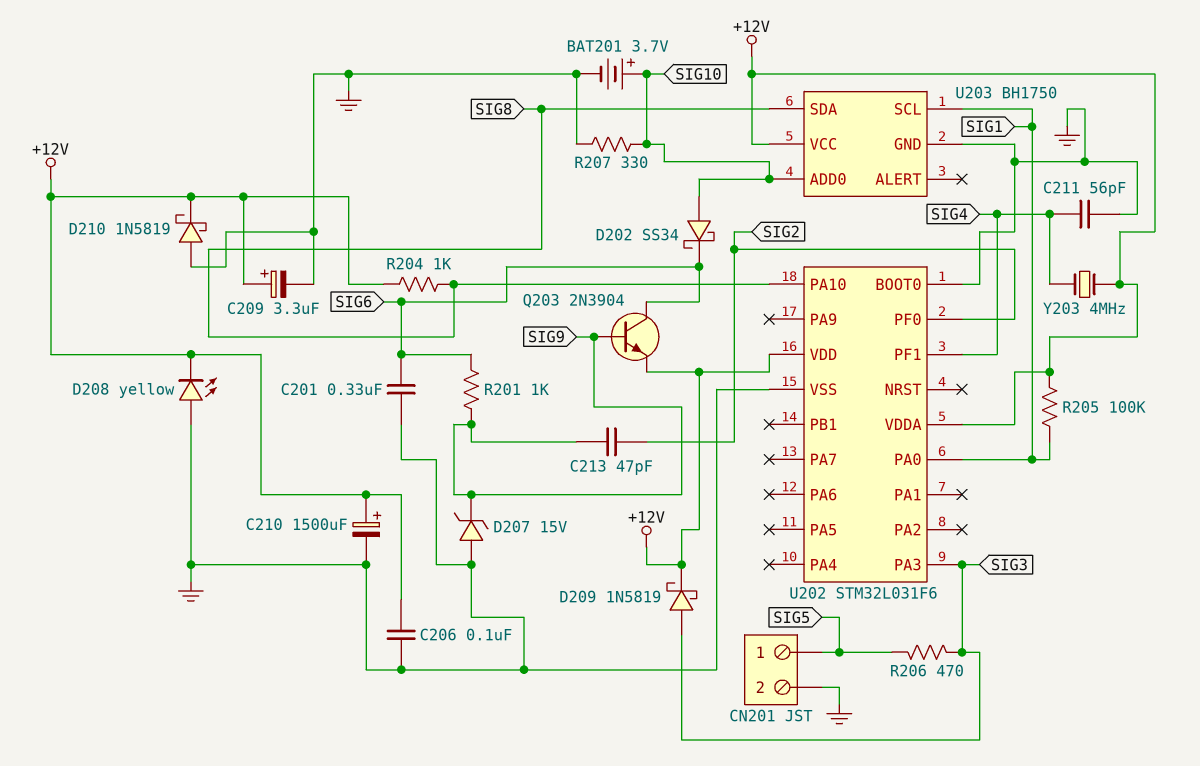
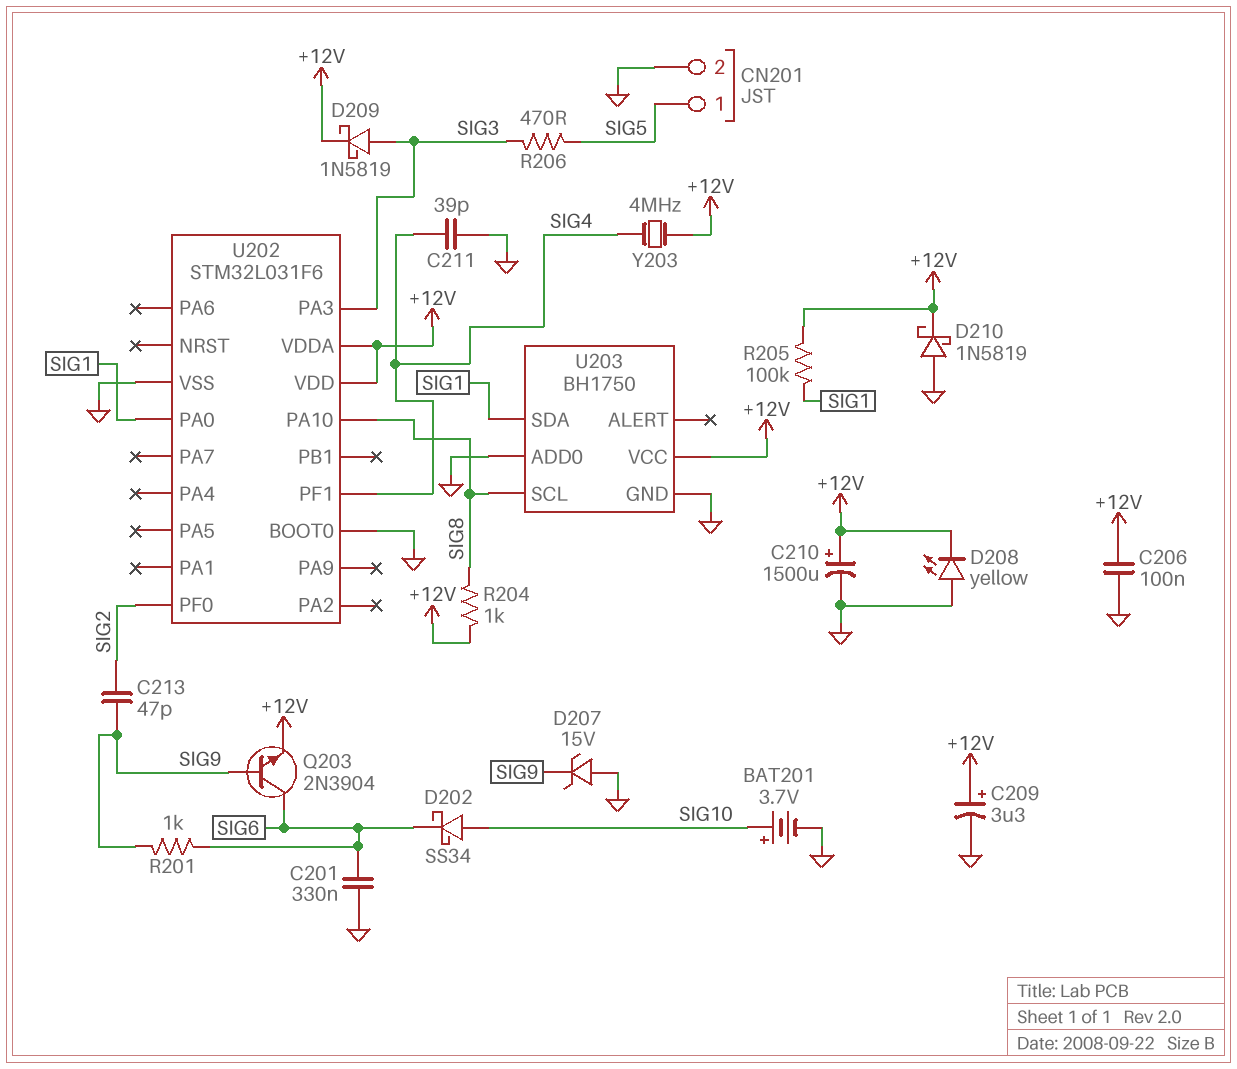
C211: 56pF (GND, SIG4) -> 39pF (GND, SIG4)
R207: 330 (GND, SIG10) -> none
U203 pin ADD0: SIG10 -> GND
U203 pin SCL: SIG1 -> SIG8
U203 pin SDA: SIG8 -> SIG1

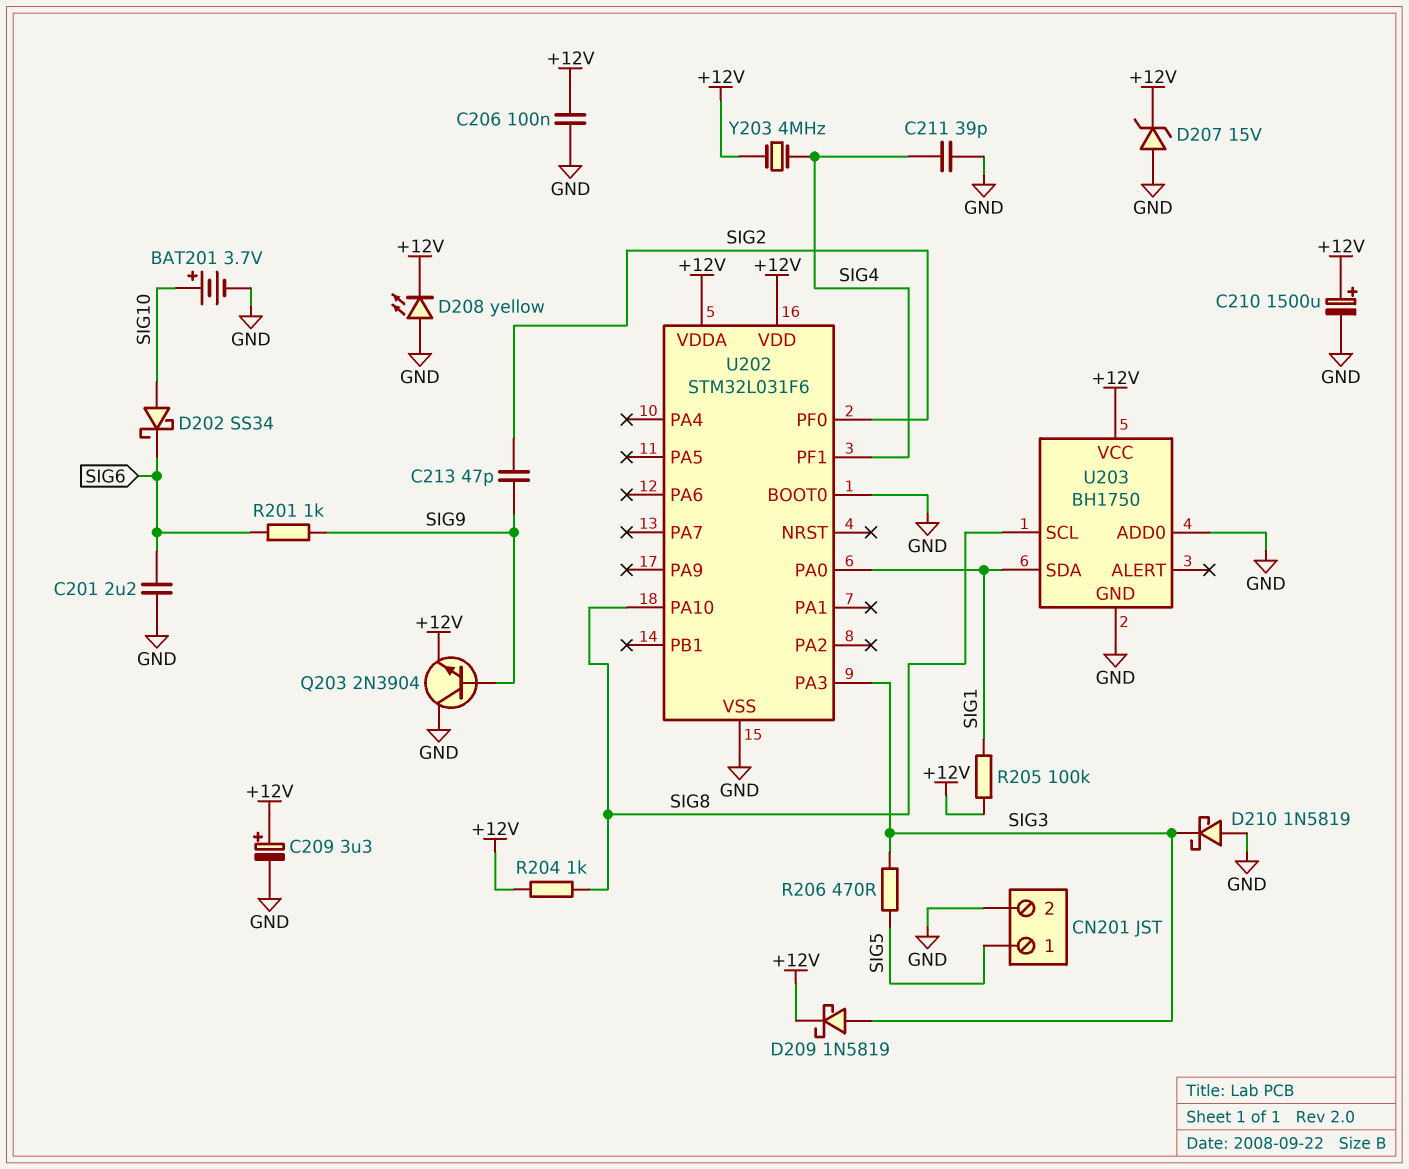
C201: 330nF (GND, SIG6) -> 2.2uF (GND, SIG6)
D207: zener 15V (A GND, K SIG9) -> zener 15V (A GND, K +12V)
D210: schottky 1N5819 (A GND, K +12V) -> schottky 1N5819 (A GND, K SIG3)
Q203: NPN 2N3904 (B SIG9, C SIG6, E +12V) -> NPN 2N3904 (B SIG9, C GND, E +12V)

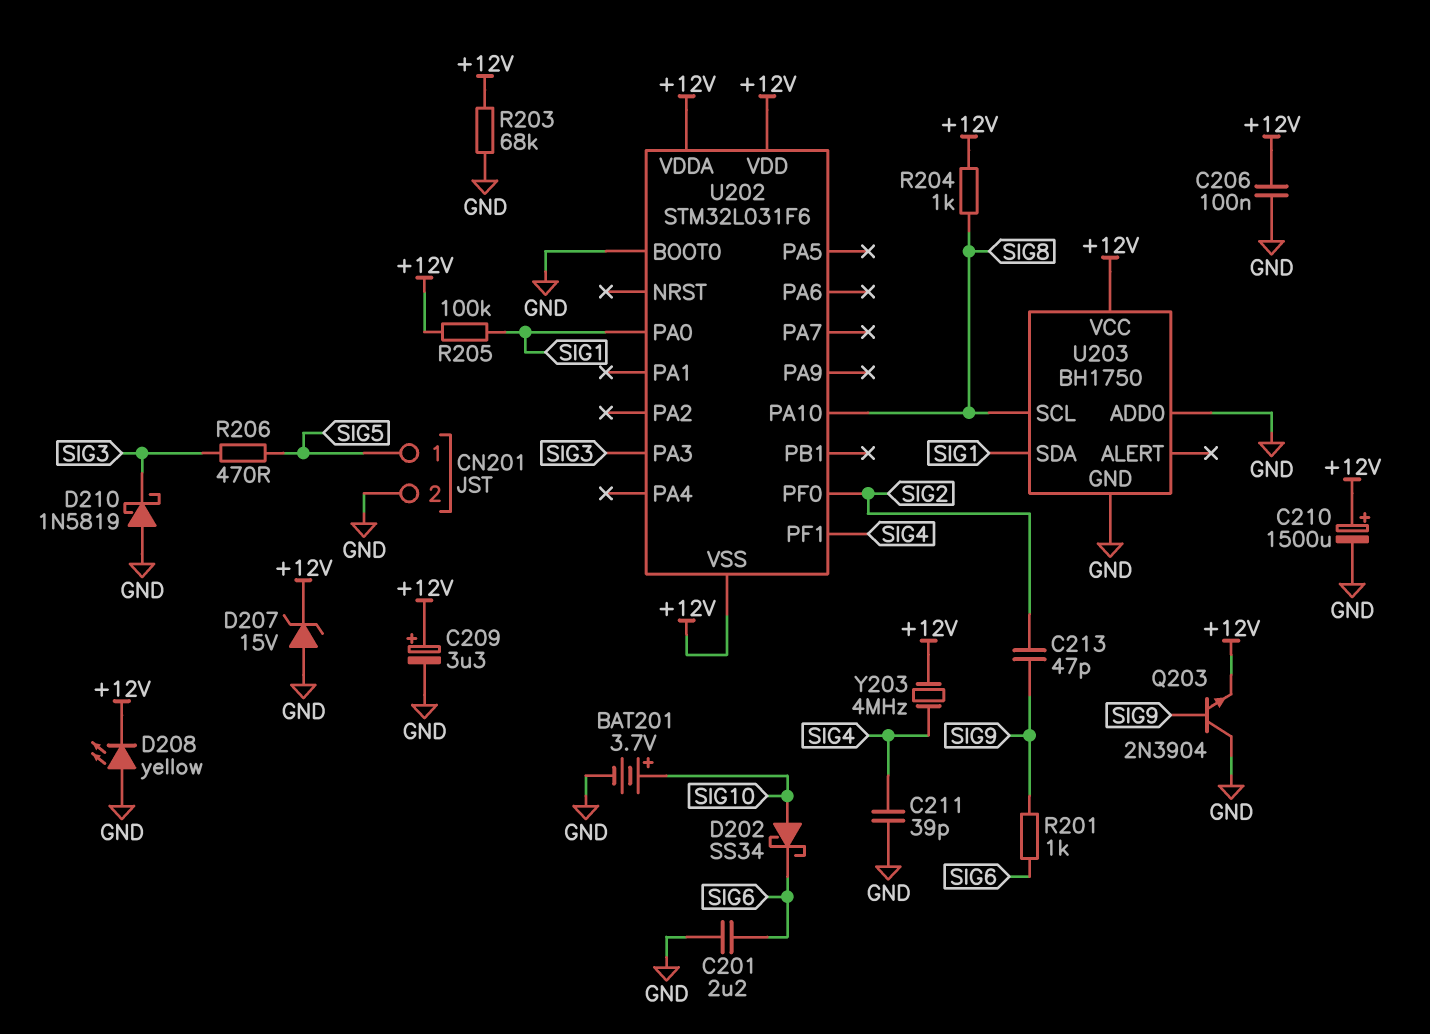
D209: schottky 1N5819 (A SIG3, K +12V) -> none
R203: none -> 68k (+12V, GND)
U202 pin VSS: GND -> +12V

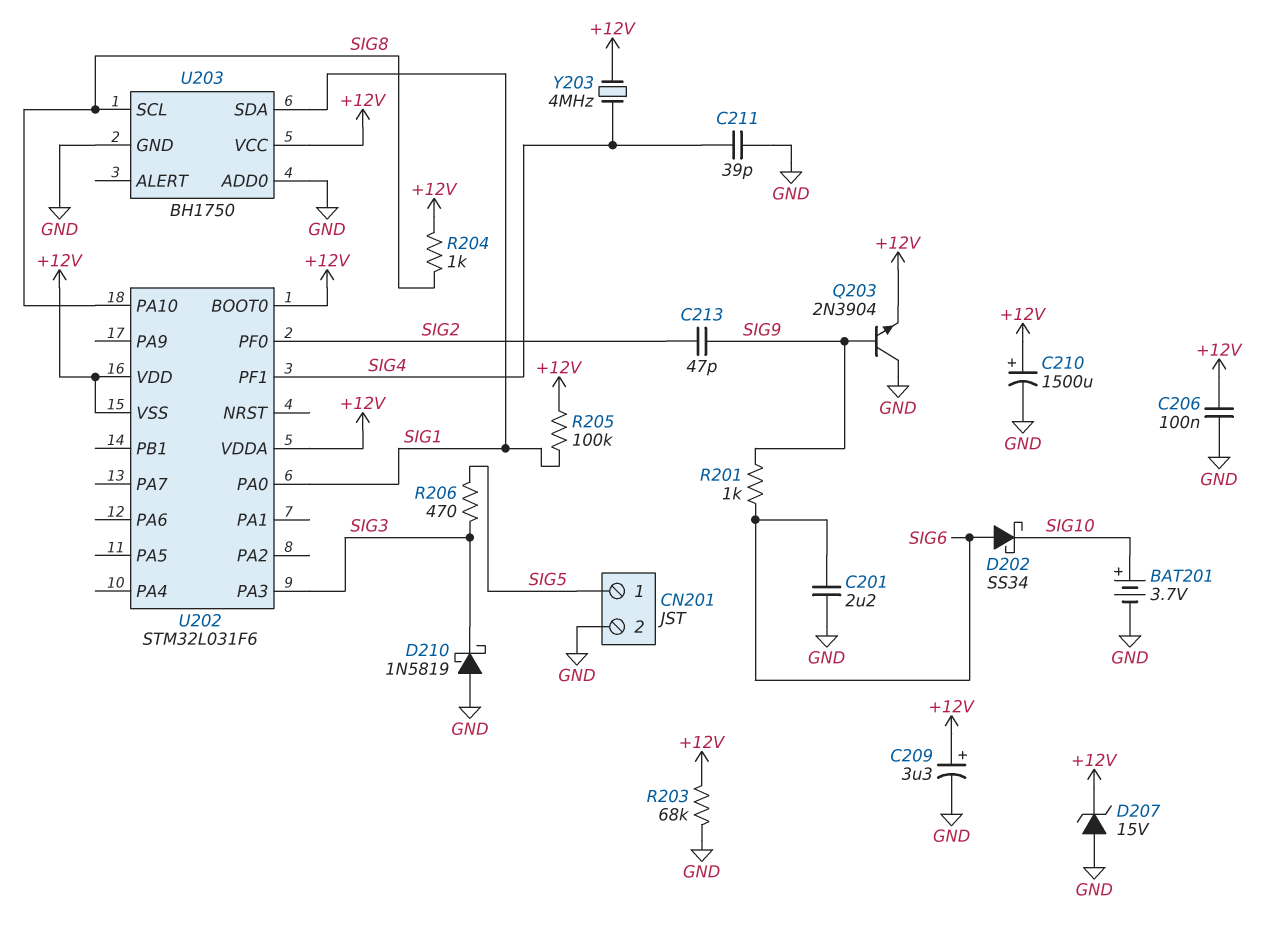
D202: schottky SS34 (A SIG10, K SIG6) -> schottky SS34 (A SIG6, K SIG10)
D208: LED yellow (A GND, K +12V) -> none
U202 pin BOOT0: GND -> +12V

